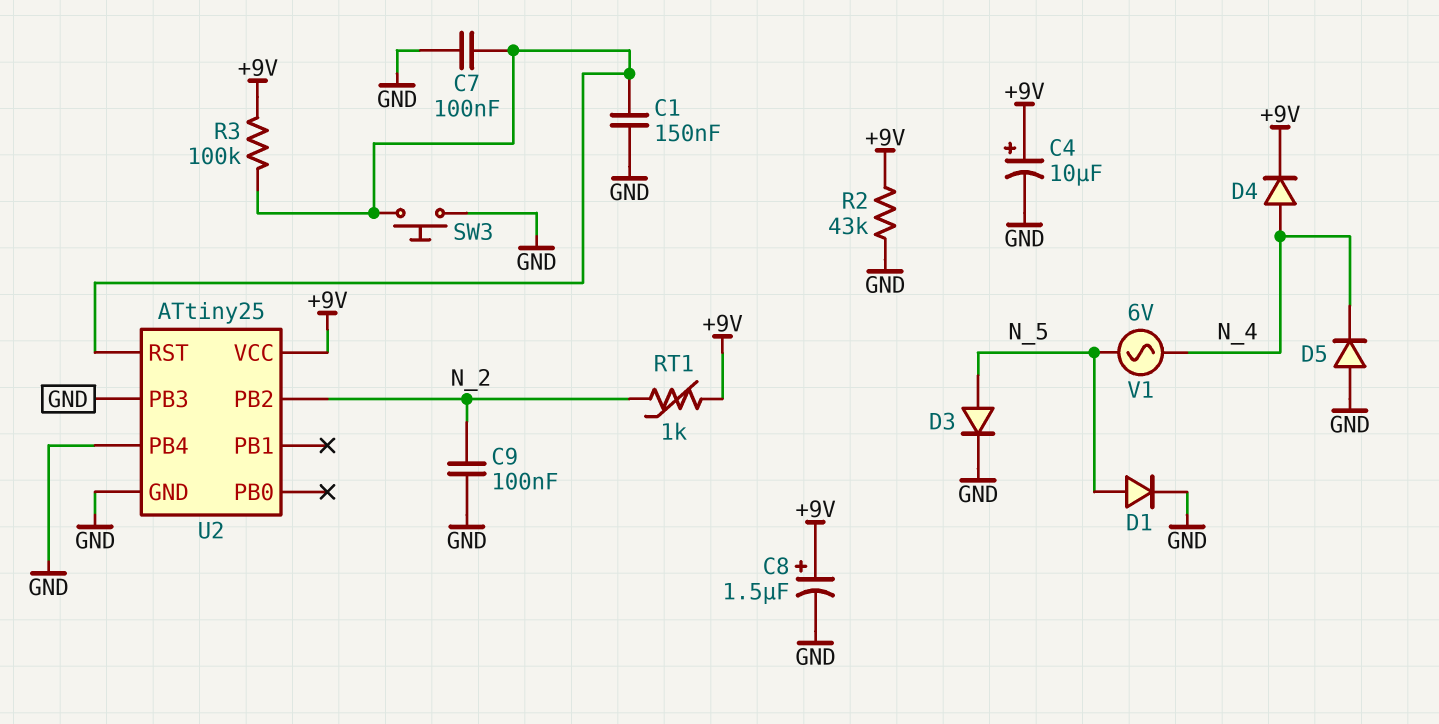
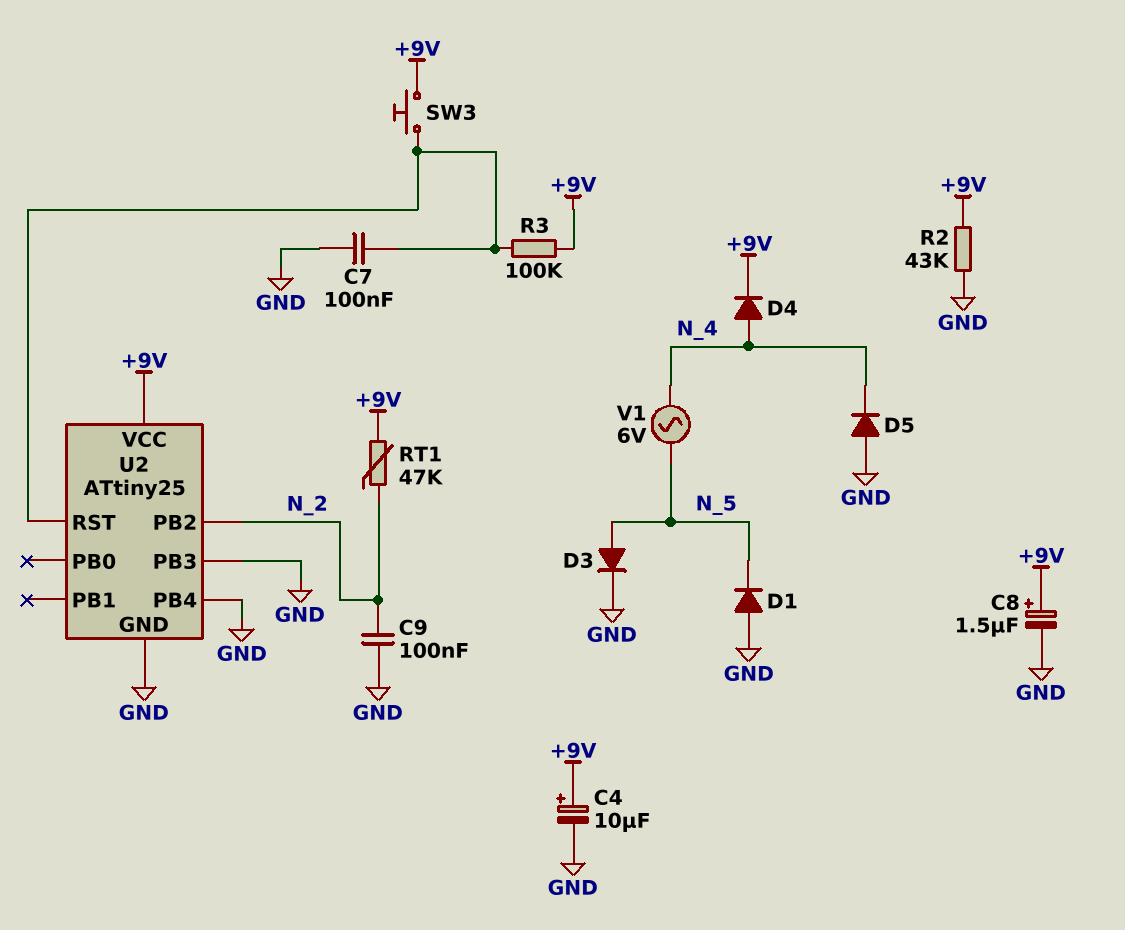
C1: 150nF (GND, U2/RST) -> none
D1: diode (A N_5, K GND) -> diode (A GND, K N_5)
RT1: 1k (+9V, N_2) -> 47k (+9V, N_2)
SW3: button (GND, U2/RST) -> button (+9V, U2/RST)

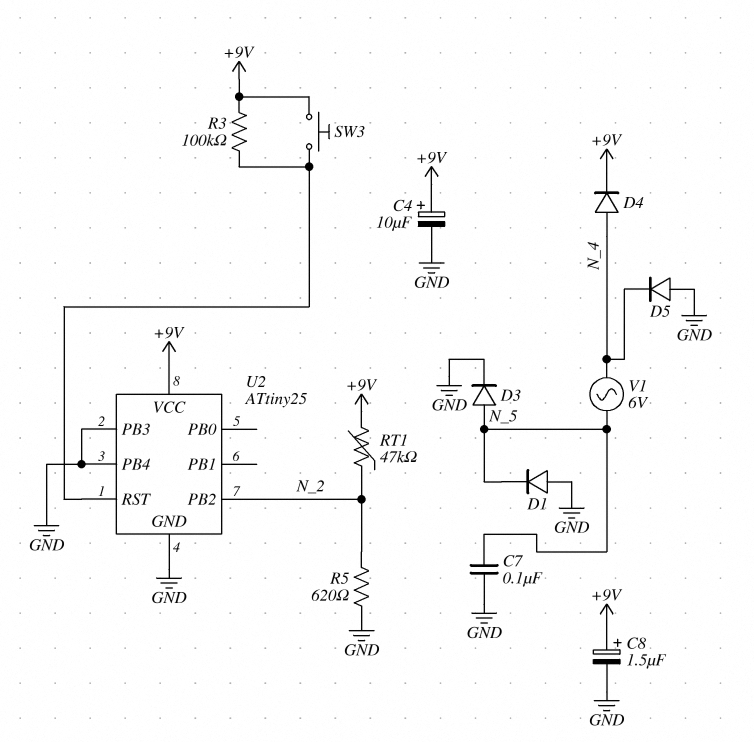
C7: 100nF (GND, U2/RST) -> 100nF (GND, N_5)
C9: 100nF (GND, N_2) -> none
R2: 43k (+9V, GND) -> none
R5: none -> 620 (GND, N_2)

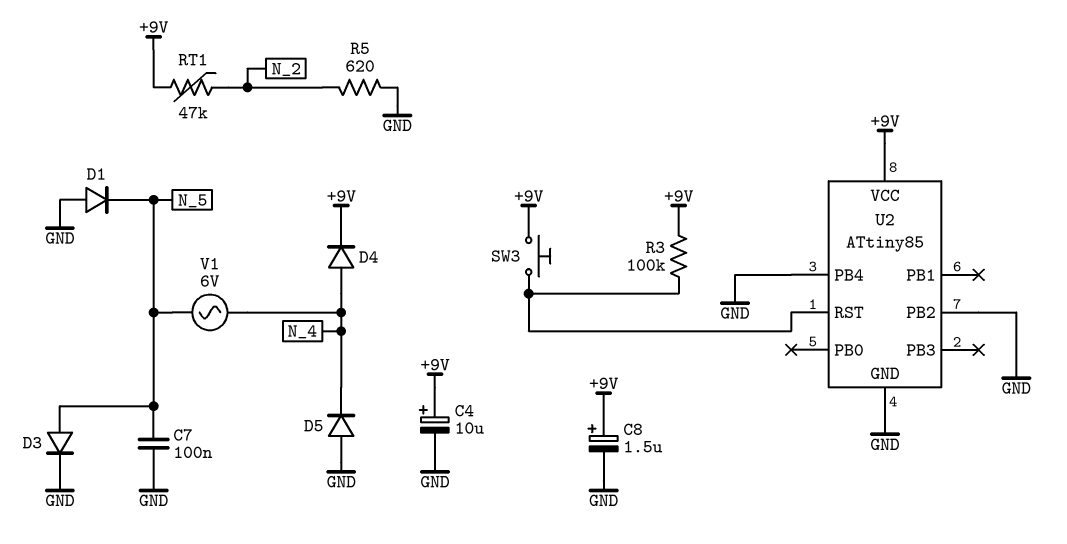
U2: ATtiny25 -> ATtiny85
U2 pin PB2: N_2 -> GND
U2 pin PB3: GND -> none

